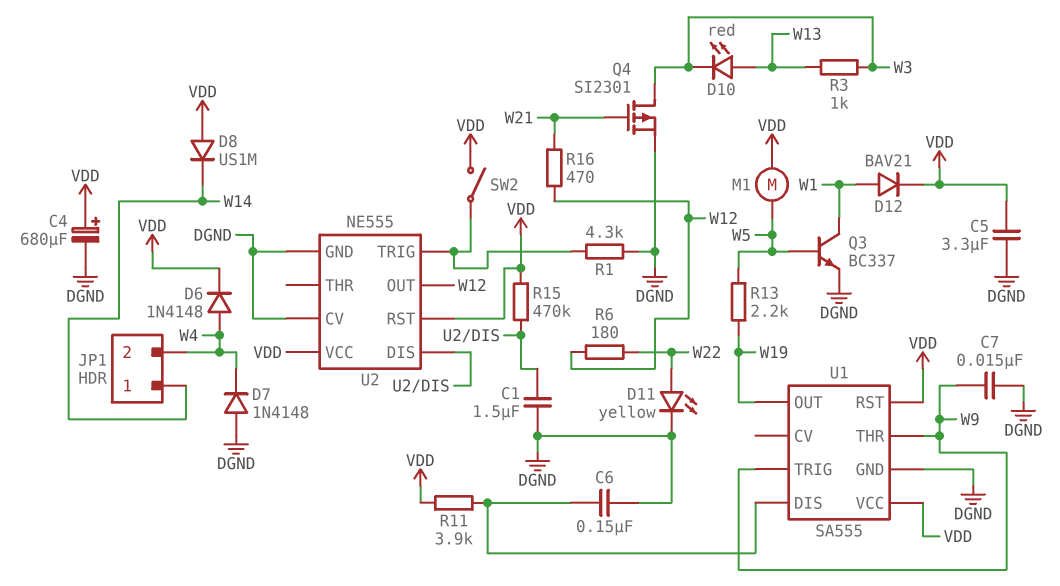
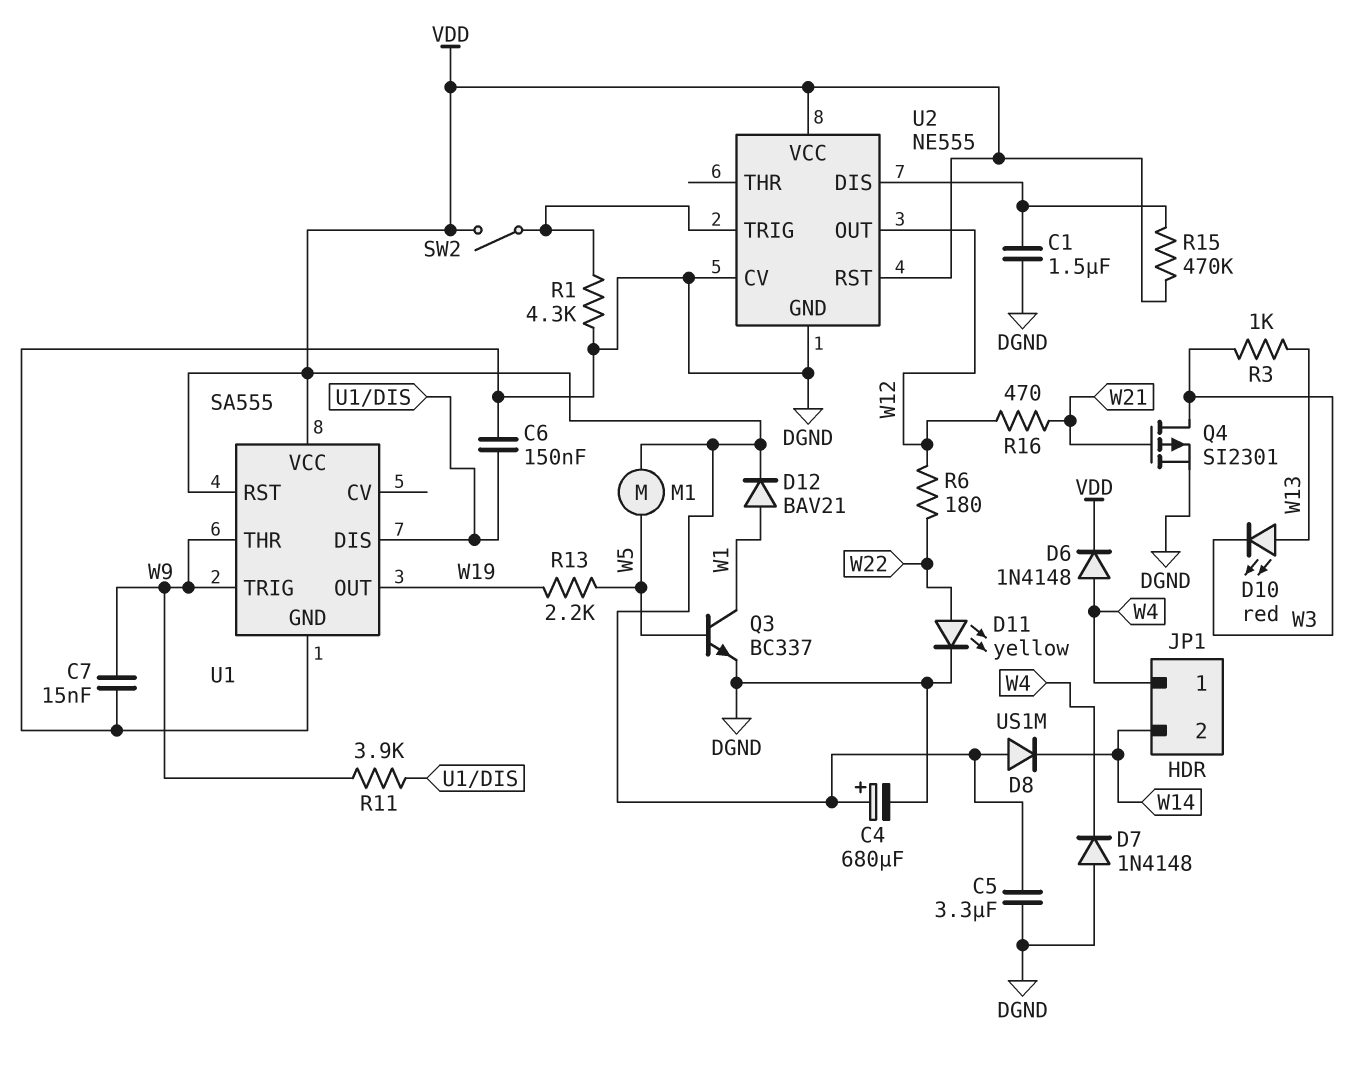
JP1 pin 1: W14 -> W4
JP1 pin 2: W4 -> W14
R11: 3.9k (U1/DIS, VDD) -> 3.9k (U1/DIS, W9)

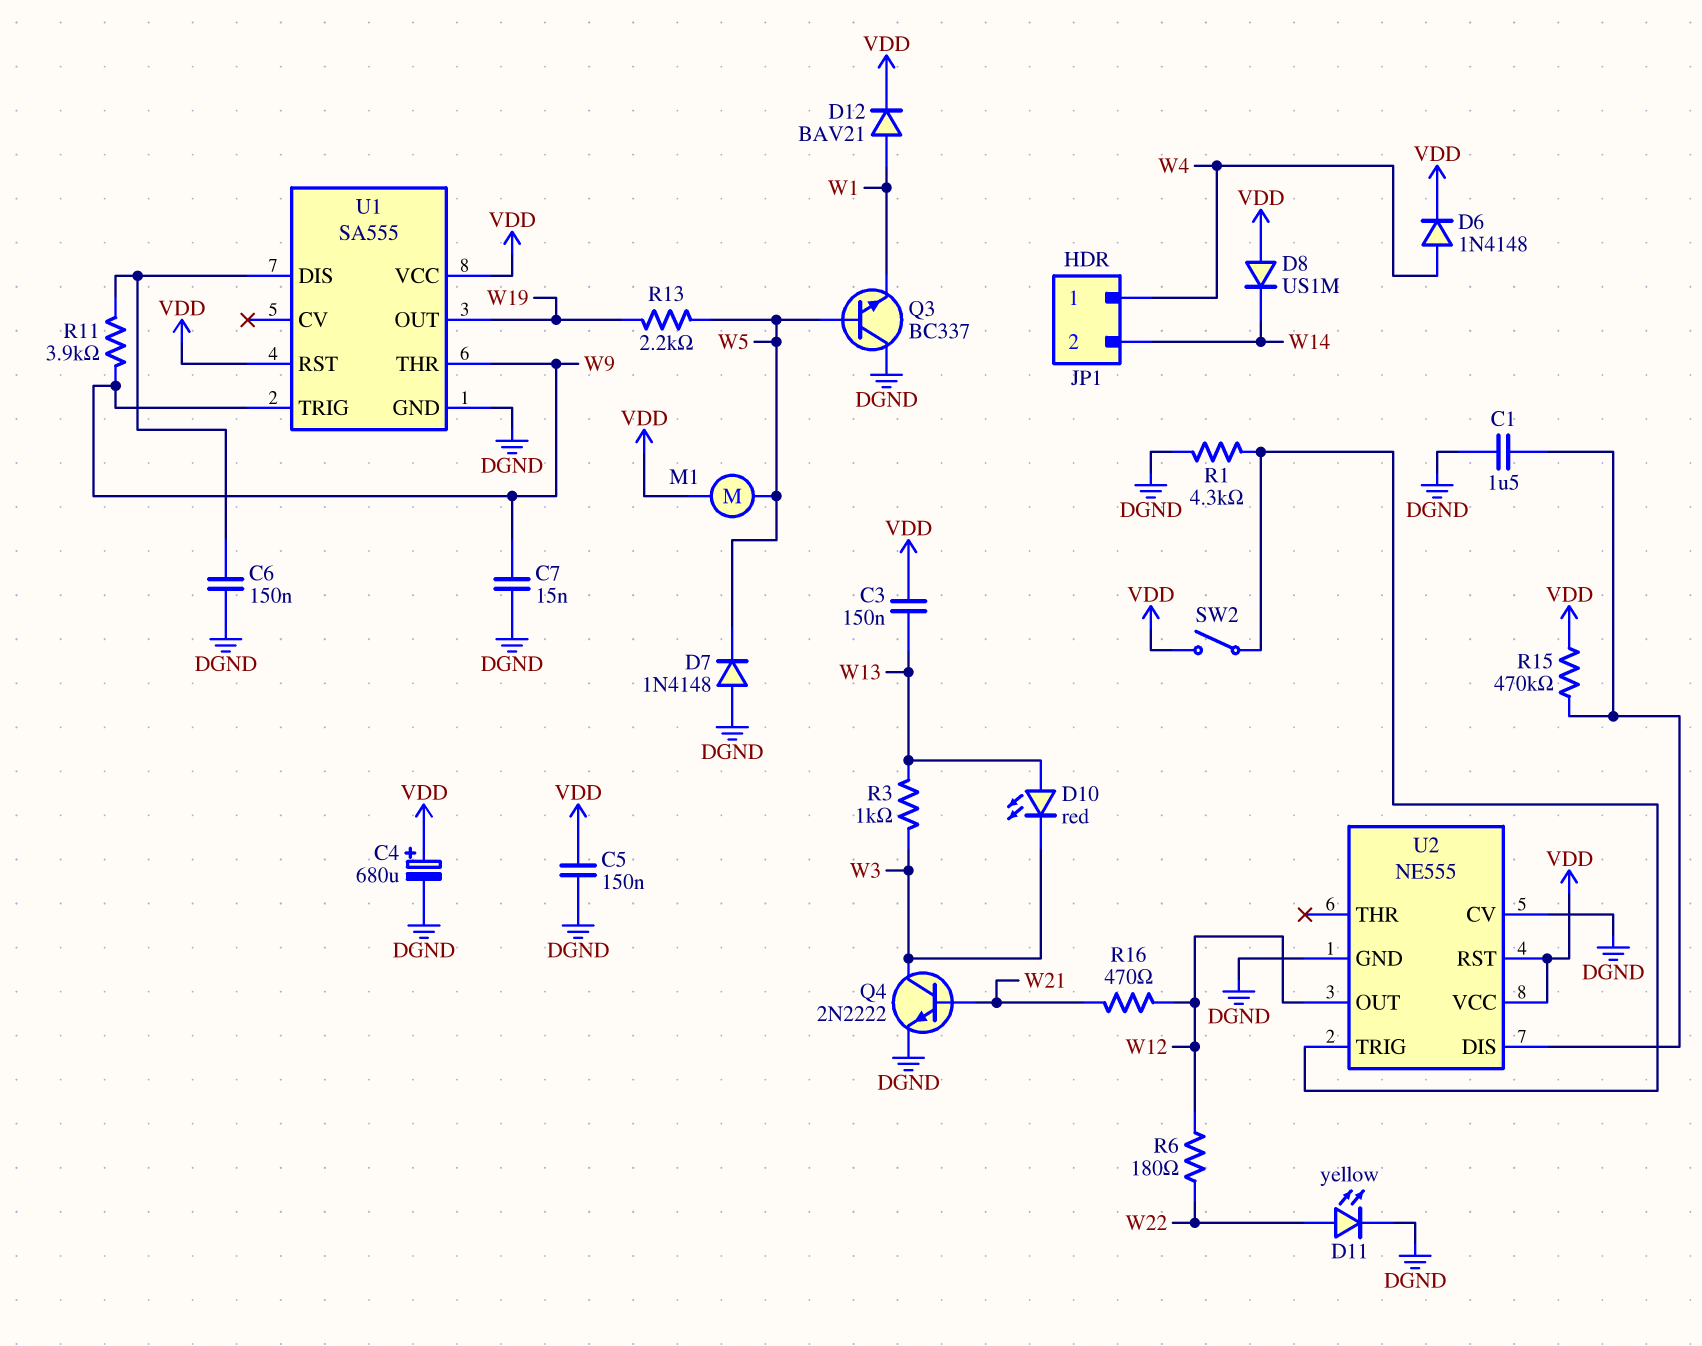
C3: none -> 150nF (VDD, W13)
C5: 3.3uF (DGND, VDD) -> 150nF (DGND, VDD)
D7: diode 1N4148 (A DGND, K W4) -> diode 1N4148 (A DGND, K W5)
Q3: NPN BC337 (B W5, C W1, E DGND) -> NPN BC337 (B W5, C DGND, E W1)
Q4: PMOS SI2301 (G W21, D W3, S DGND) -> NPN 2N2222 (B W21, C W3, E DGND)

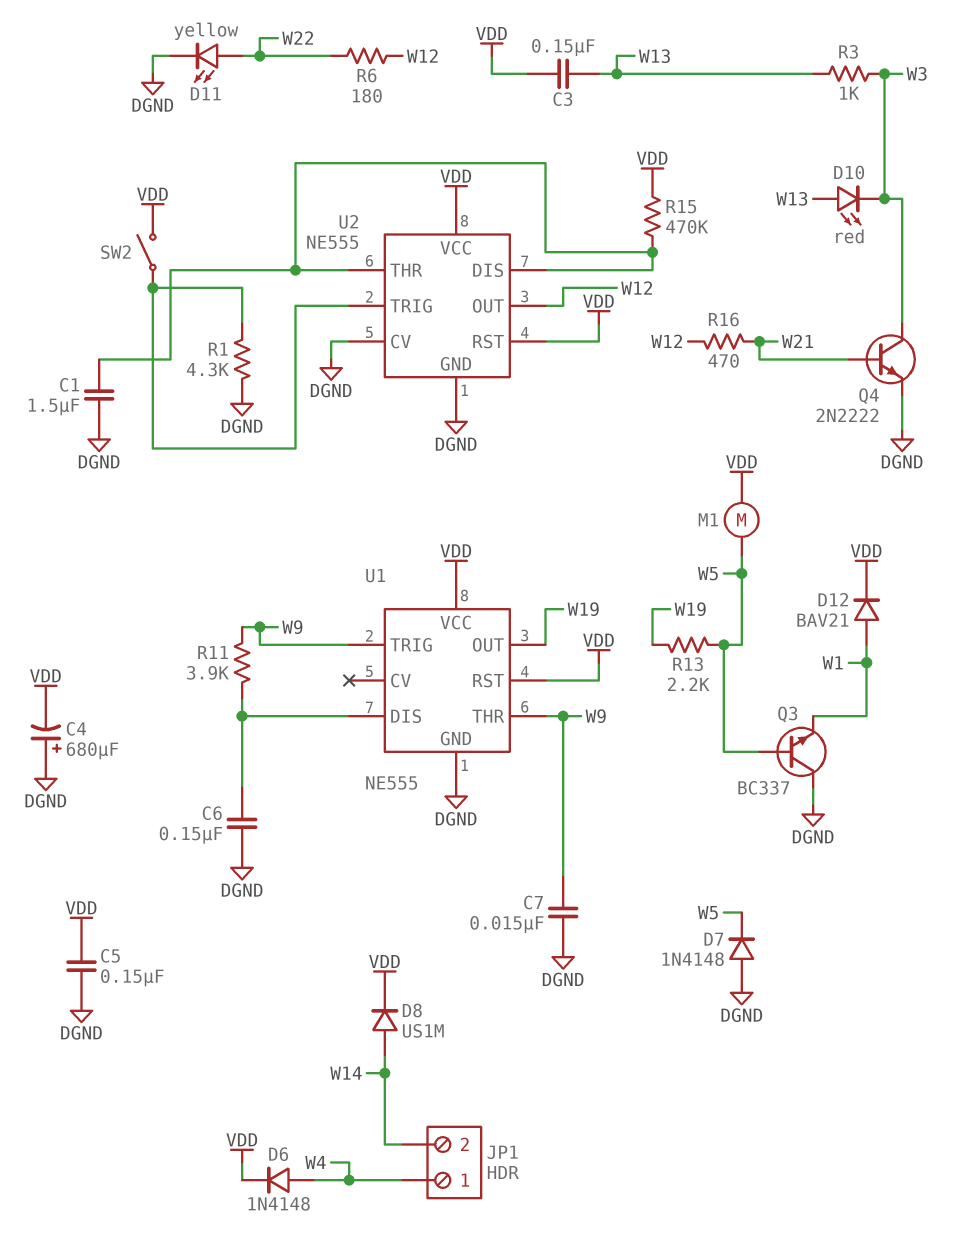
C4: 680uF (plus VDD, minus DGND) -> 680uF (plus DGND, minus VDD)
D8: diode US1M (A VDD, K W14) -> diode US1M (A W14, K VDD)
U1: SA555 -> NE555
U2 pin THR: none -> U2/DIS

